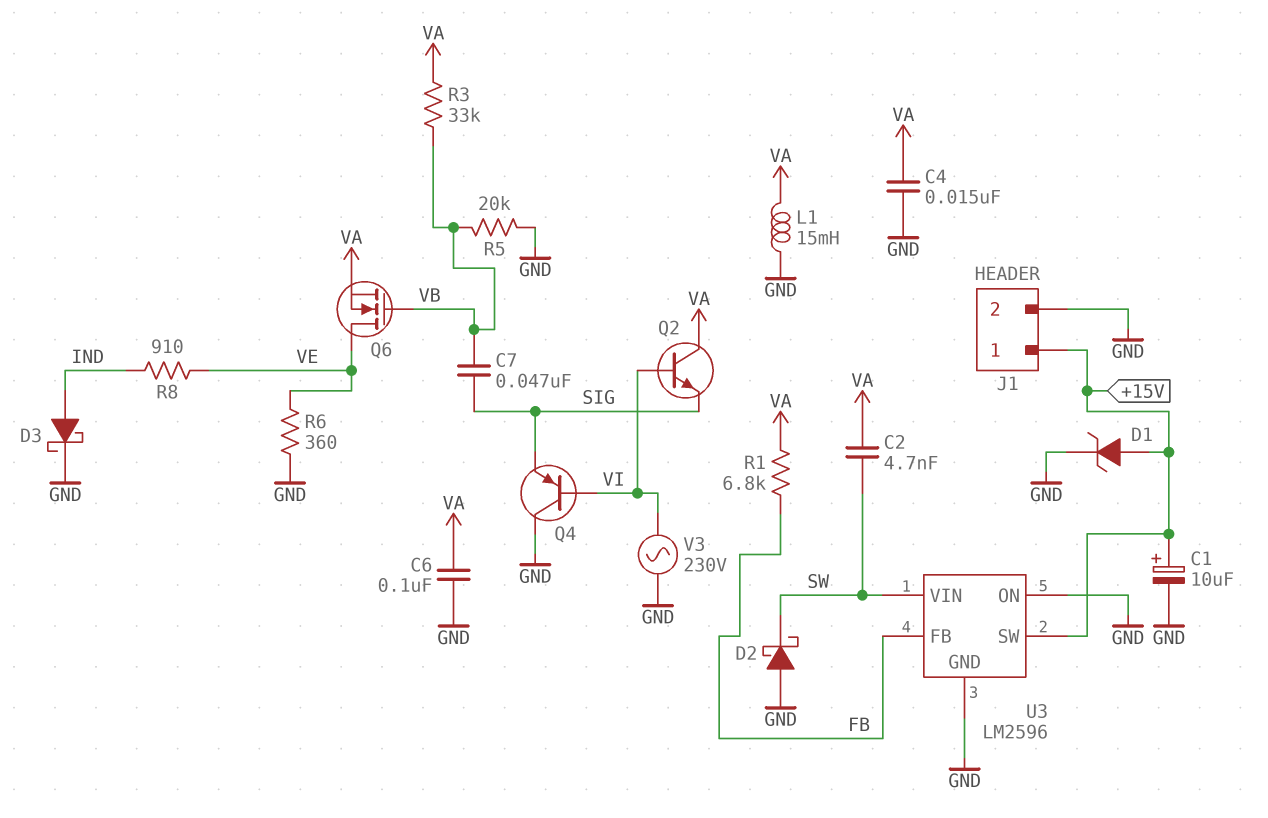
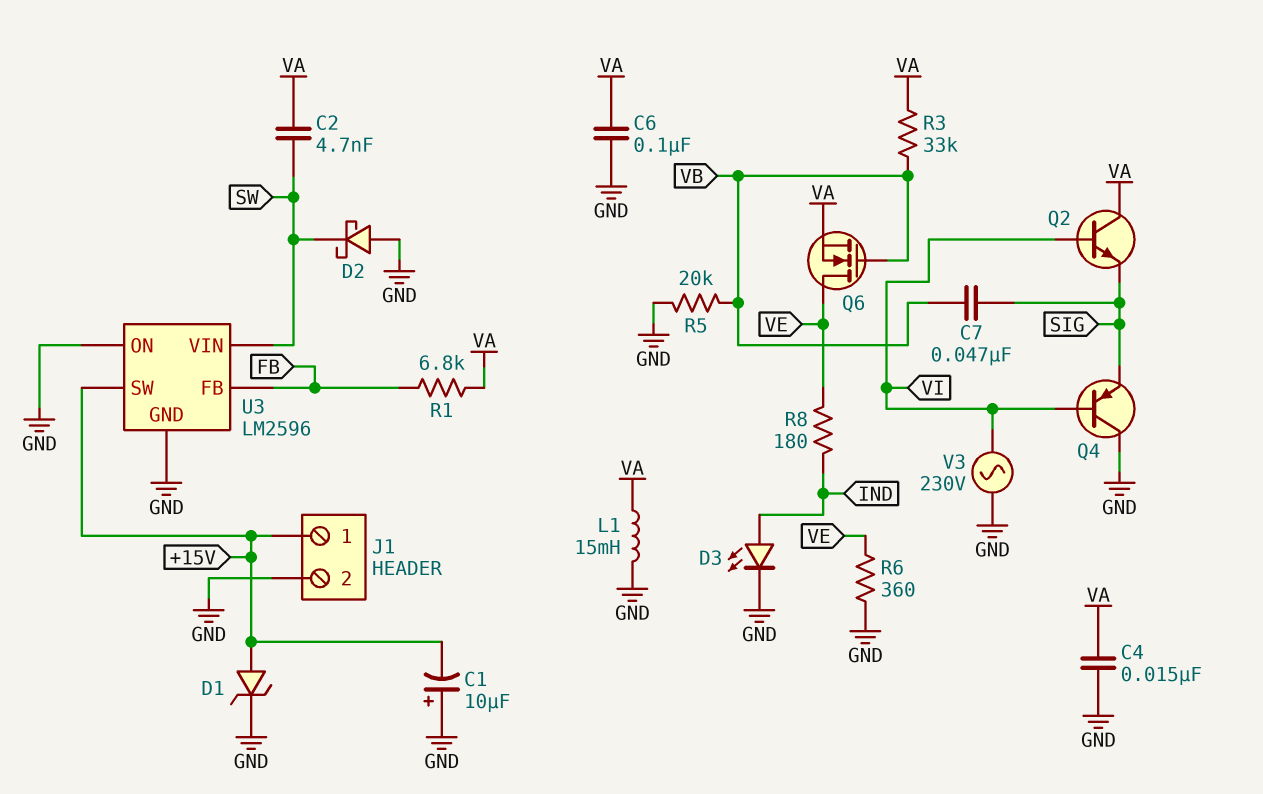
C1: 10uF (plus +15V, minus GND) -> 10uF (plus GND, minus +15V)
D3: schottky (A IND, K GND) -> LED (A IND, K GND)
R8: 910 (IND, VE) -> 180 (IND, VE)

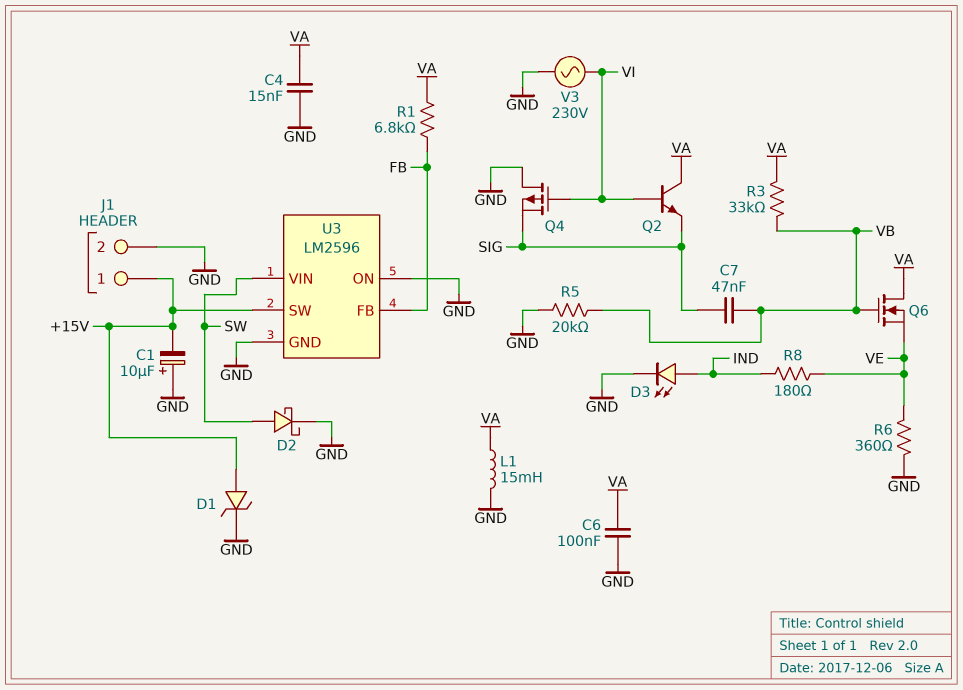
C2: 4.7nF (SW, VA) -> none
D2: schottky (A GND, K SW) -> schottky (A SW, K GND)
Q4: PNP (B VI, C GND, E SIG) -> PMOS (G VI, D GND, S SIG)
Q6: NMOS (G VB, D VE, S VA) -> NMOS (G VB, D VA, S VE)

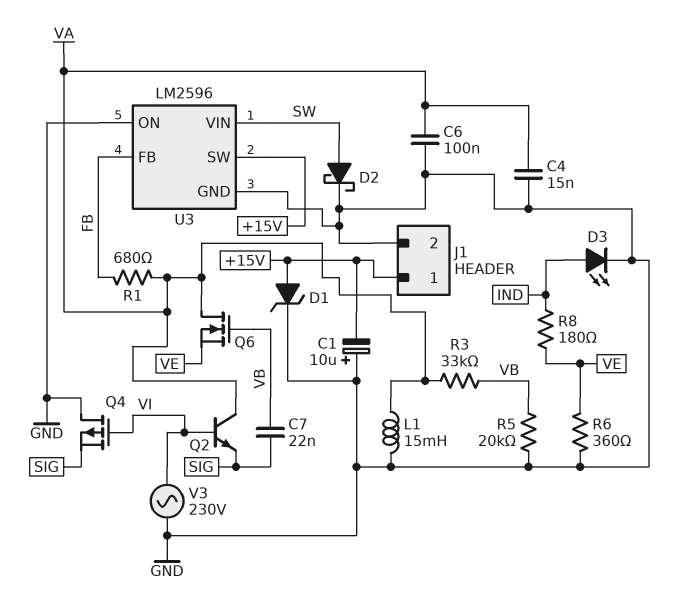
C7: 47nF (SIG, VB) -> 22nF (SIG, VB)
R1: 6.8k (FB, VA) -> 680 (FB, VA)

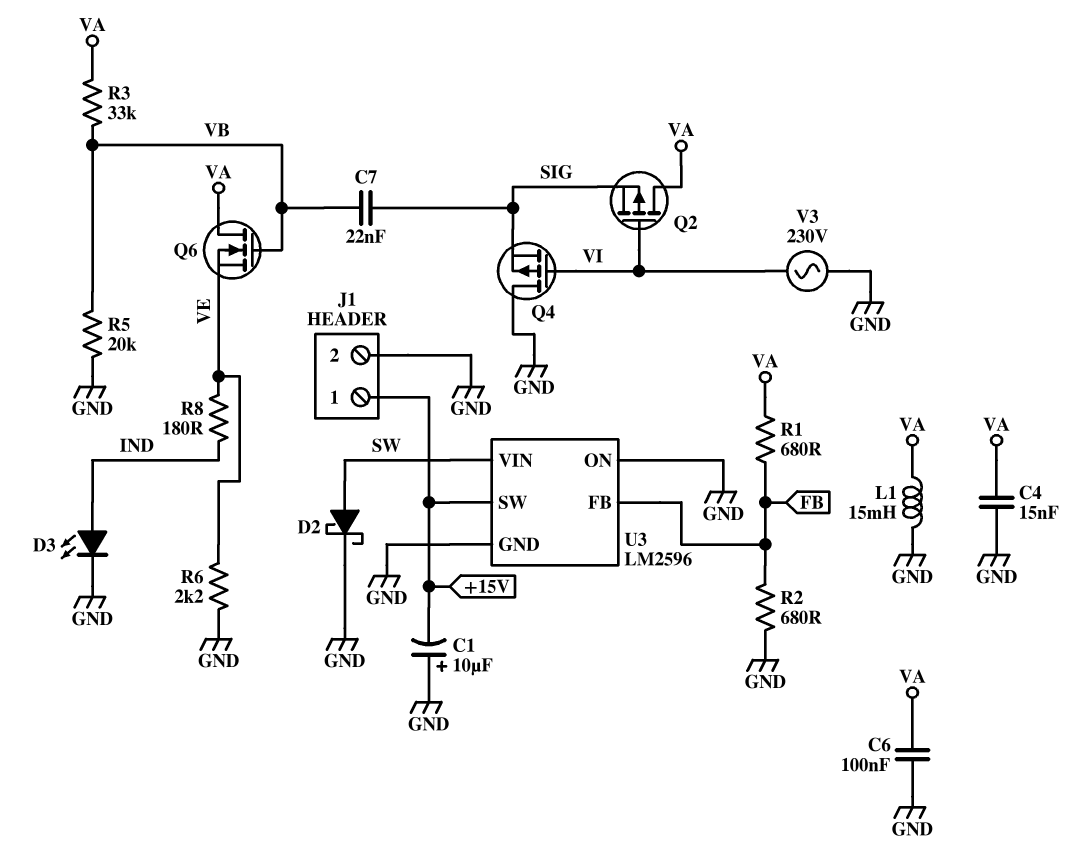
D1: zener (A +15V, K GND) -> none
Q2: NPN (B VI, C VA, E SIG) -> PMOS (G VI, D VA, S SIG)
R2: none -> 680 (FB, GND)
R6: 360 (GND, VE) -> 2.2k (GND, VE)

